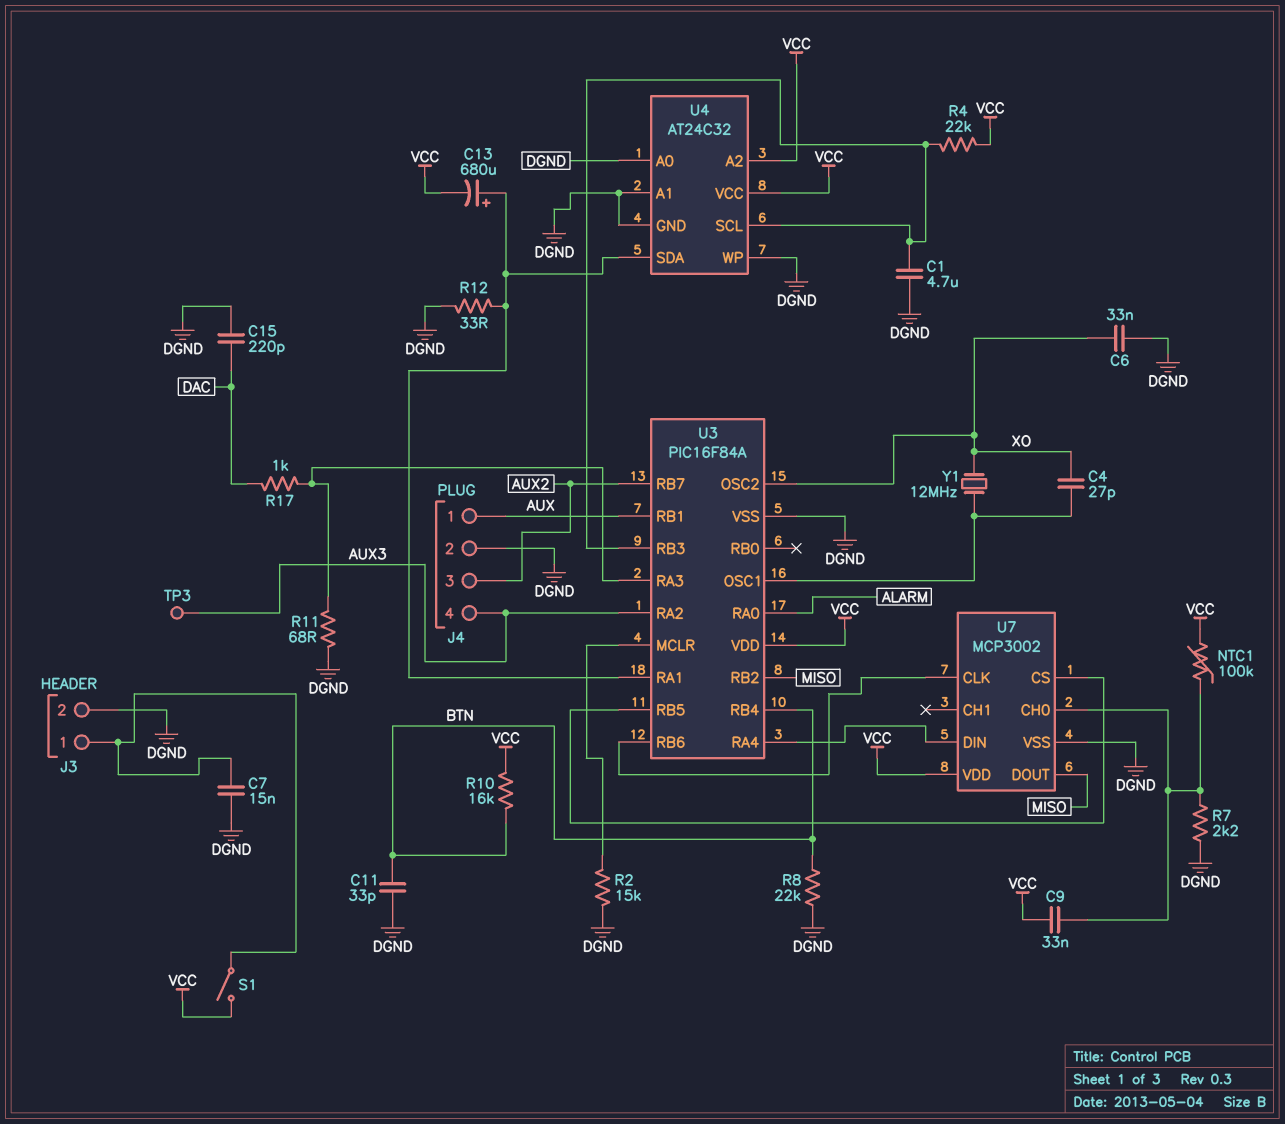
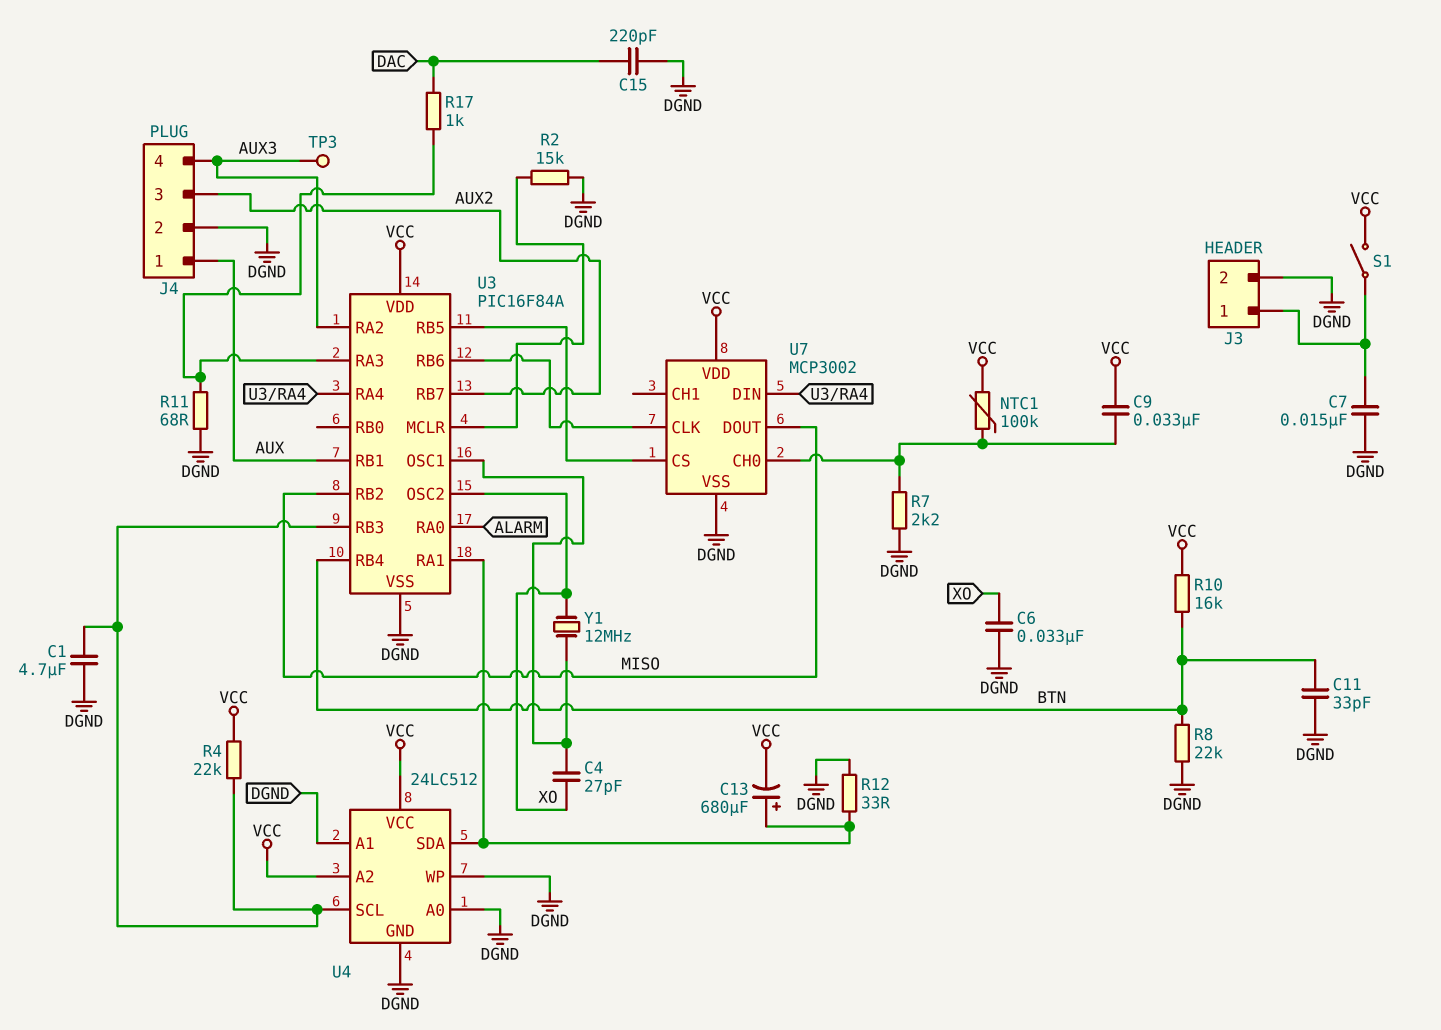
U4: AT24C32 -> 24LC512

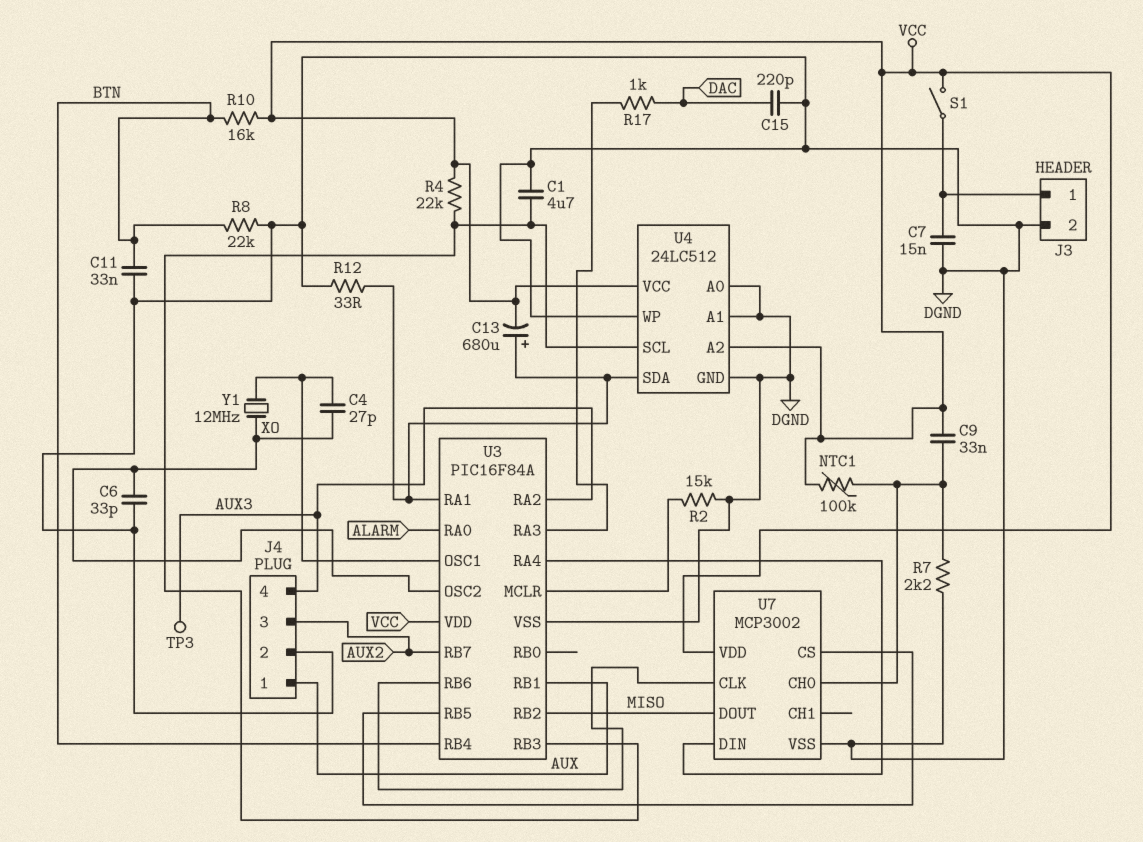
C6: 33nF (DGND, XO) -> 33pF (DGND, XO)
C11: 33pF (BTN, DGND) -> 33nF (BTN, DGND)
R11: 68 (DGND, U3/RA3) -> none

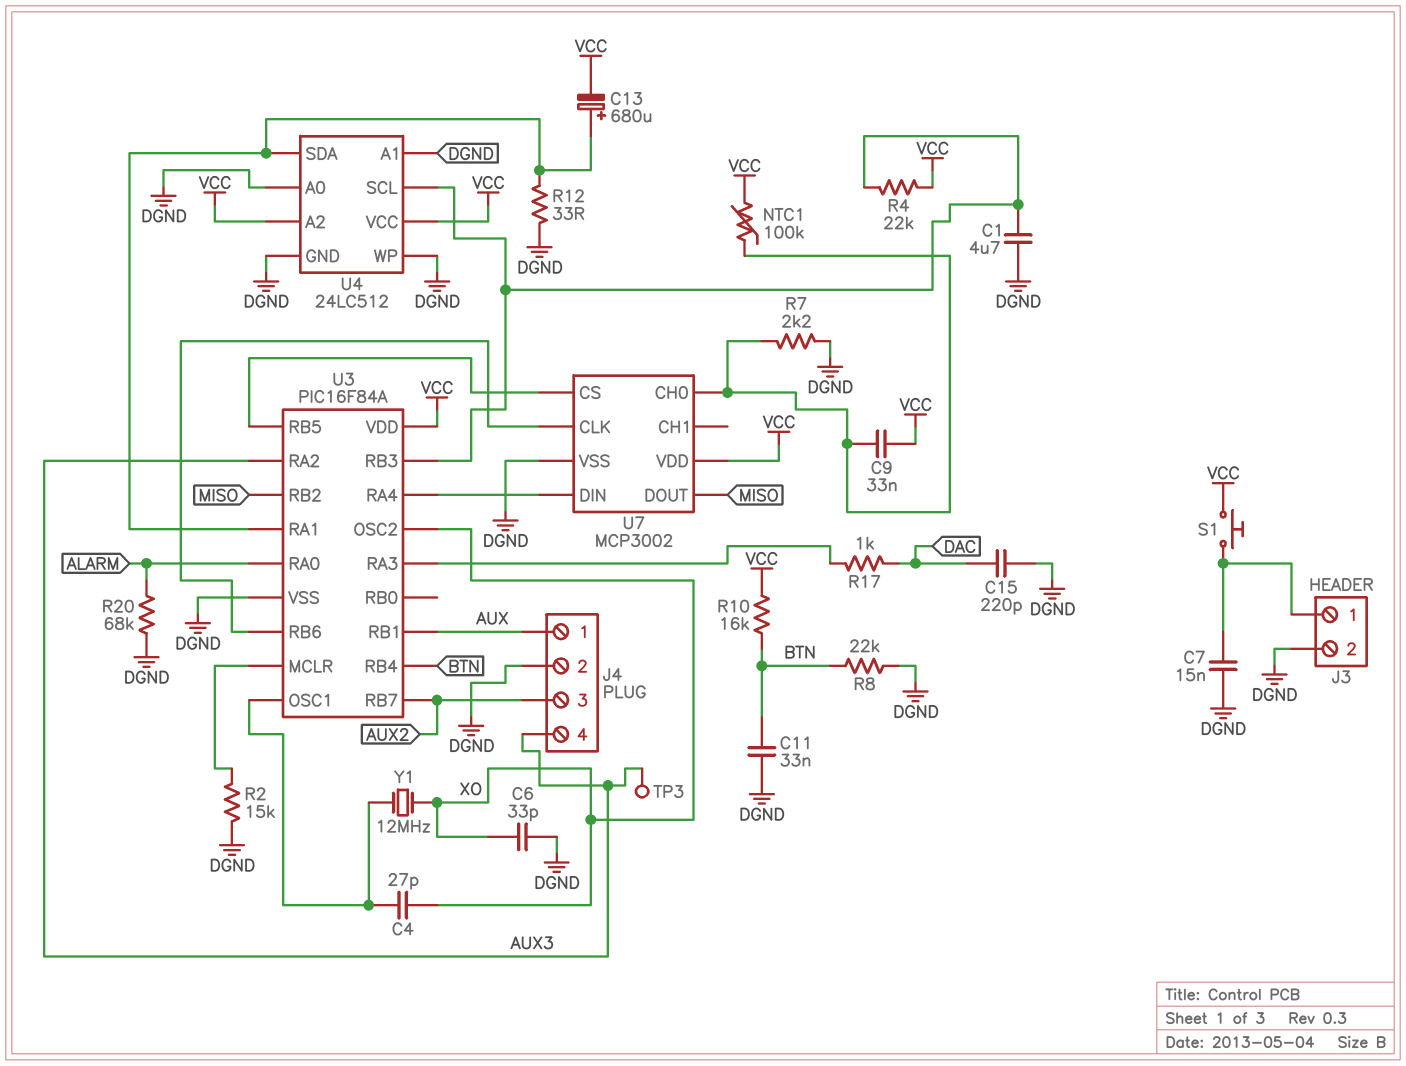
R20: none -> 68k (ALARM, DGND)
S1: switch (J3/1, VCC) -> button (J3/1, VCC)

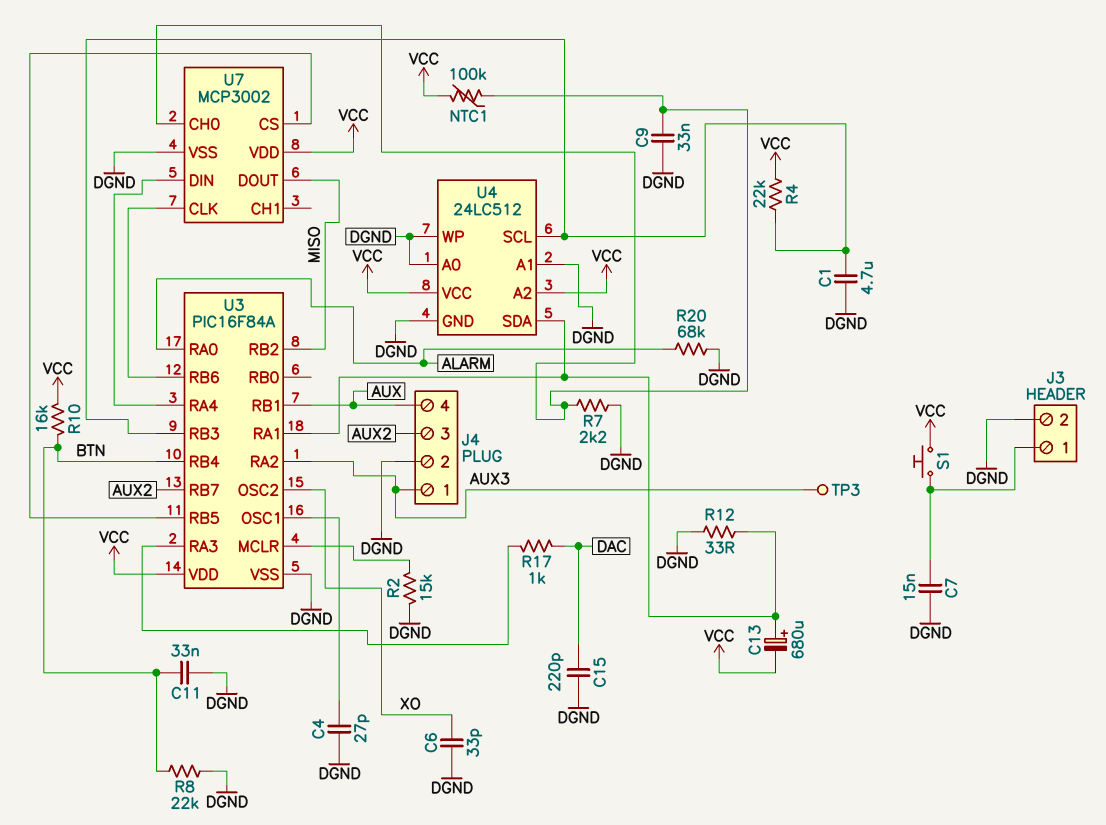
C4: 27pF (U3/OSC1, XO) -> 27pF (DGND, U3/OSC1)
C9: 33nF (U7/CH0, VCC) -> 33nF (DGND, U7/CH0)
J4 pin 1: AUX -> AUX3
J4 pin 4: AUX3 -> AUX
Y1: 12MHz (U3/OSC1, XO) -> none

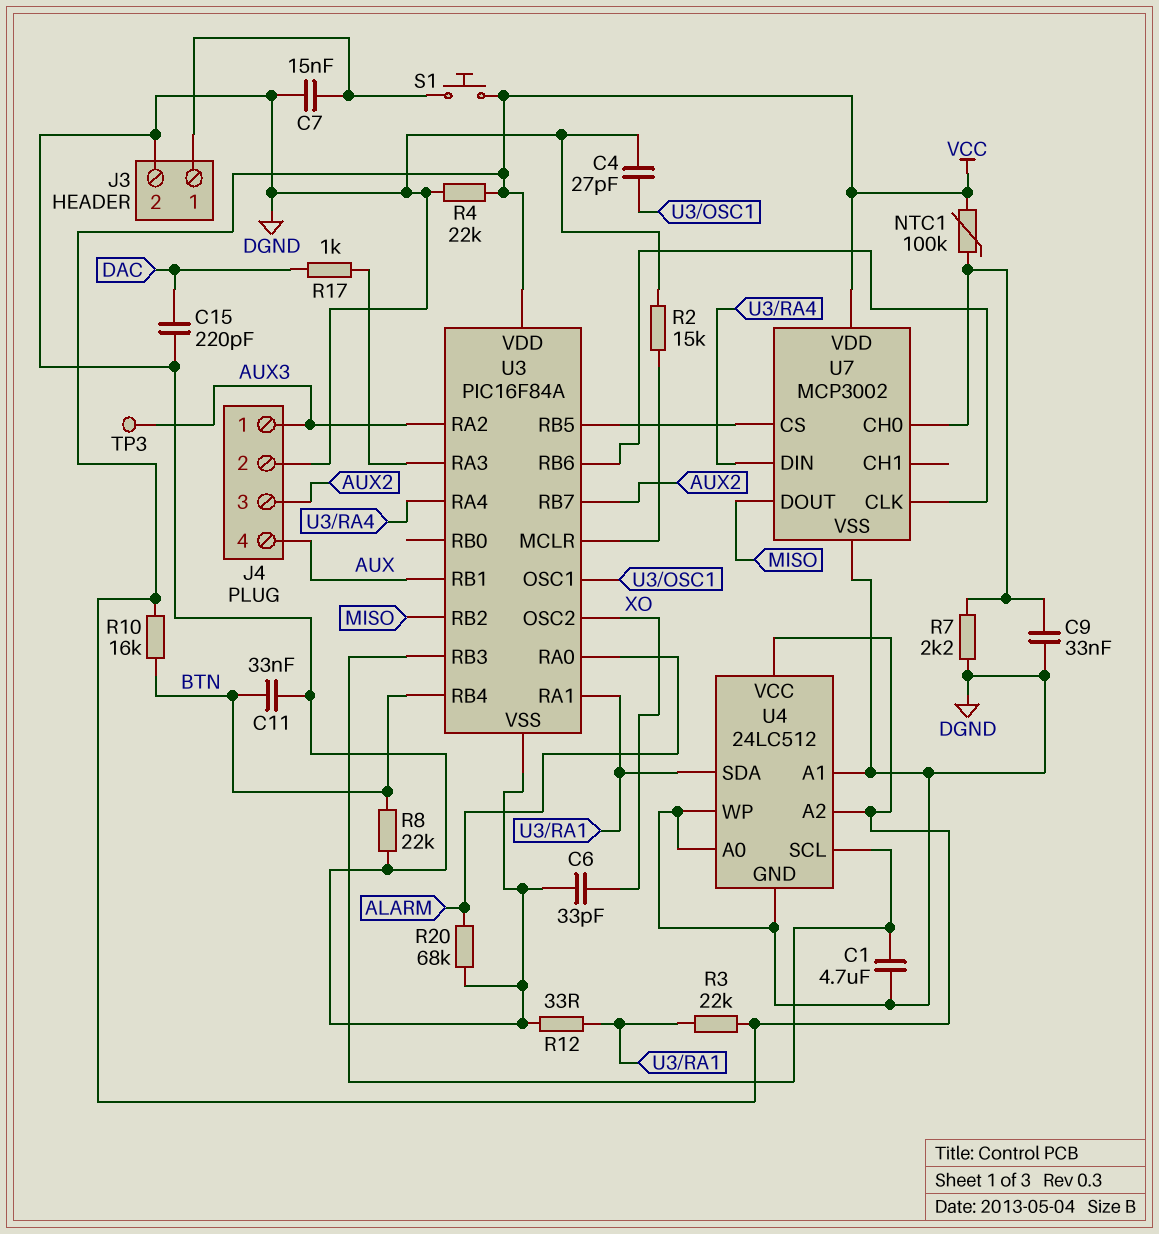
C13: 680uF (plus U3/RA1, minus VCC) -> none
R3: none -> 22k (U3/RA1, VCC)
R4: 22k (U3/RB3, VCC) -> 22k (DGND, VCC)

